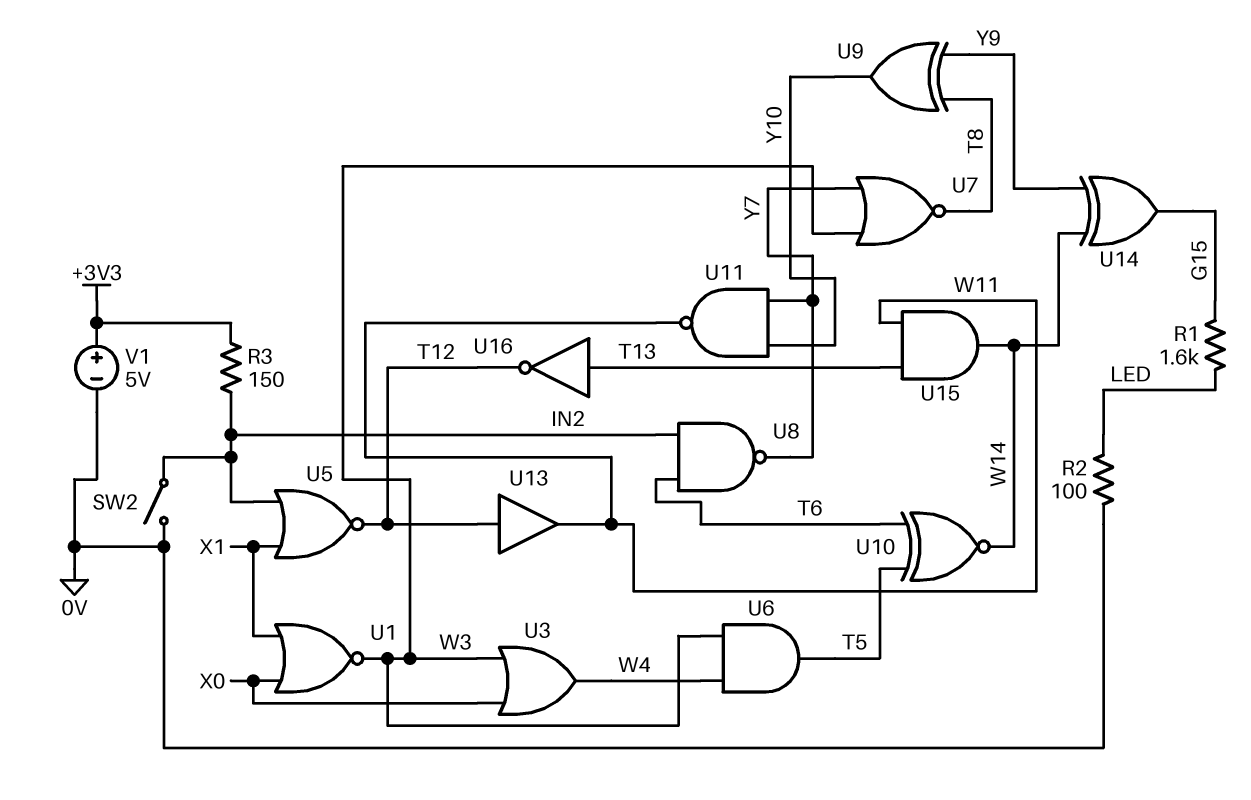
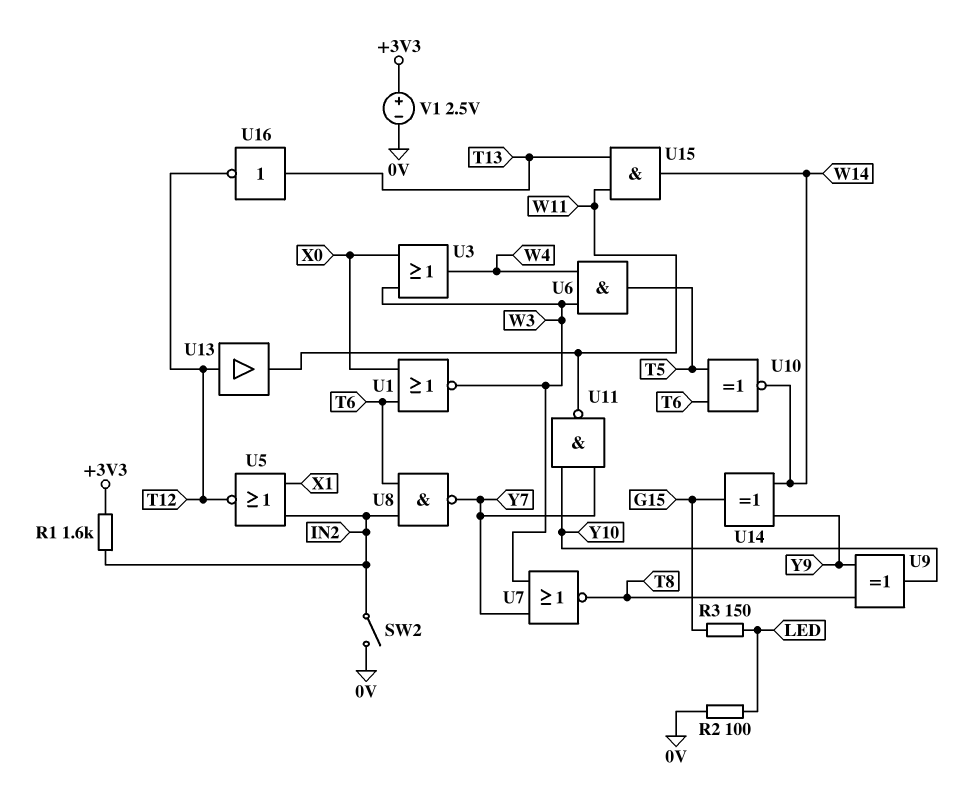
R1: 1.6k (G15, LED) -> 1.6k (+3V3, IN2)
R3: 150 (+3V3, IN2) -> 150 (G15, LED)
U1: NOR (in X0, in X1, out W3) -> NOR (in T6, in X0, out W3)
V1: 5V (plus +3V3, minus 0V) -> 2.5V (plus +3V3, minus 0V)

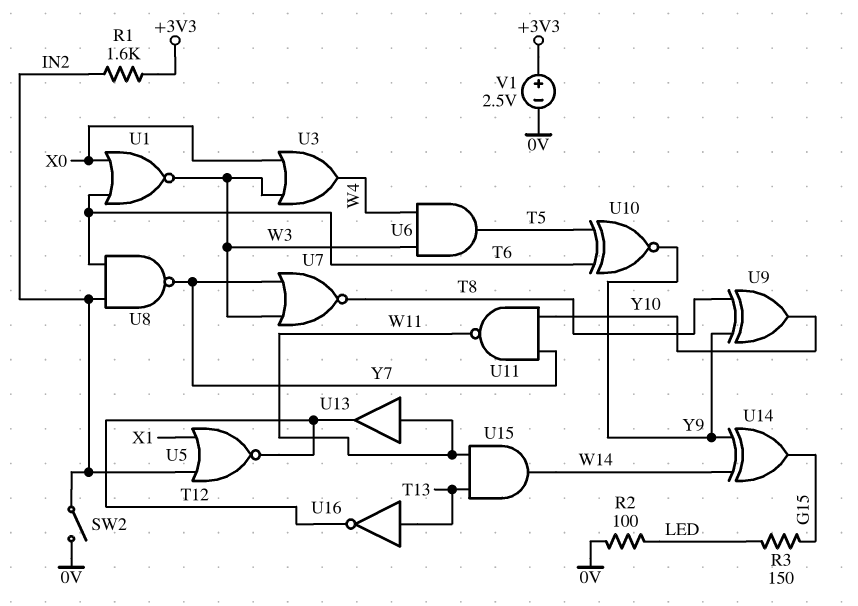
U10: XNOR (in T5, in T6, out W14) -> XNOR (in T5, in T6, out Y9)
U13: buffer (in T12, out W11) -> buffer (in W11, out T12)

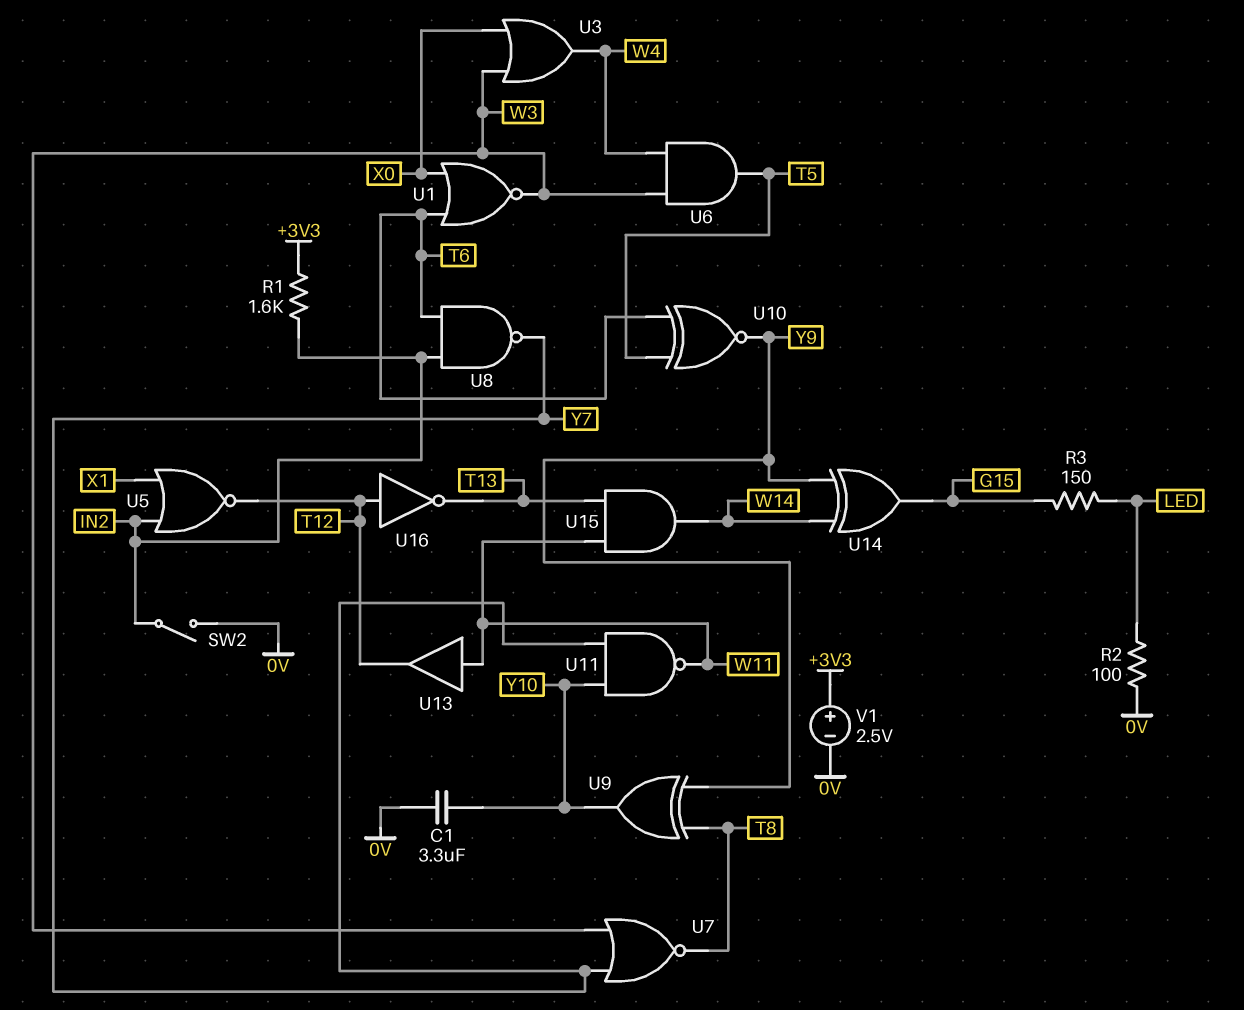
C1: none -> 3.3uF (0V, Y10)
U16: NOT (in T13, out T12) -> NOT (in T12, out T13)

